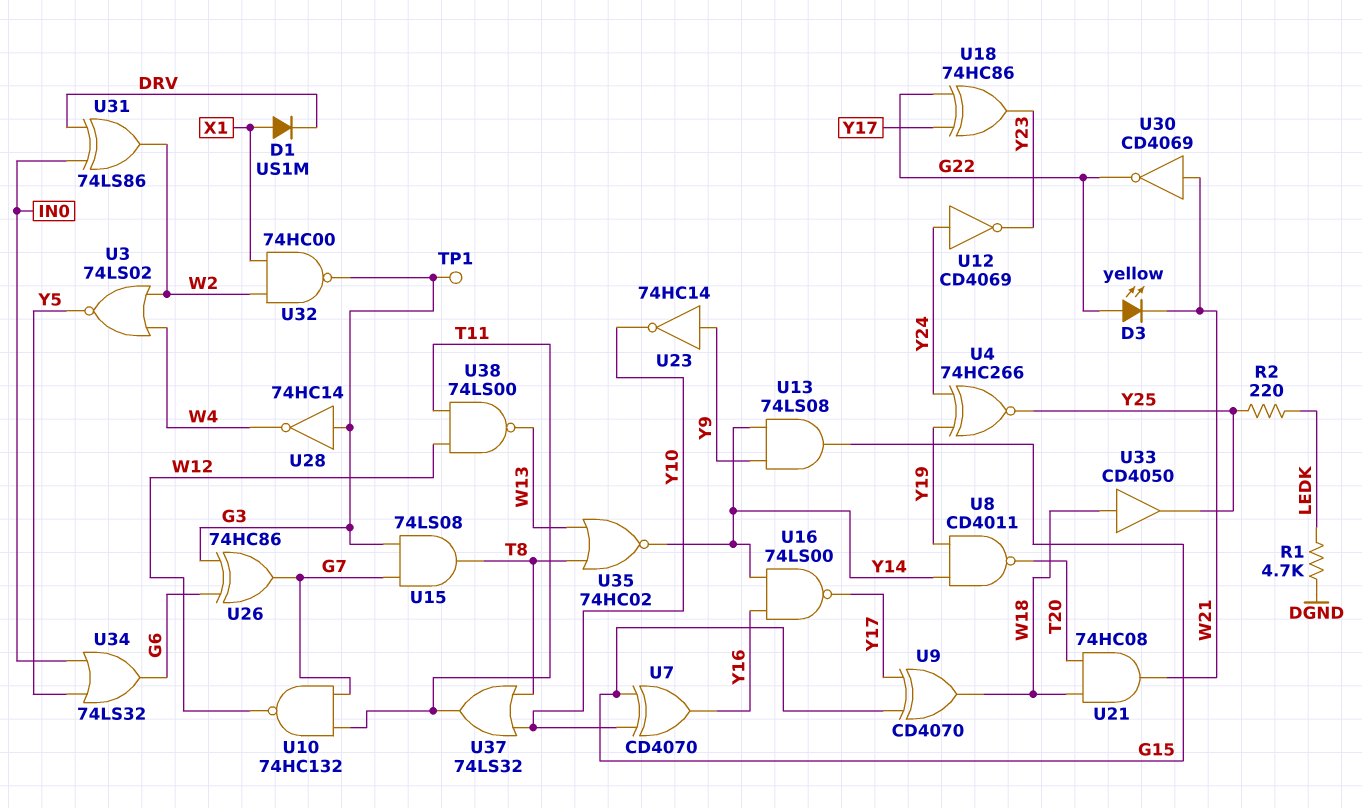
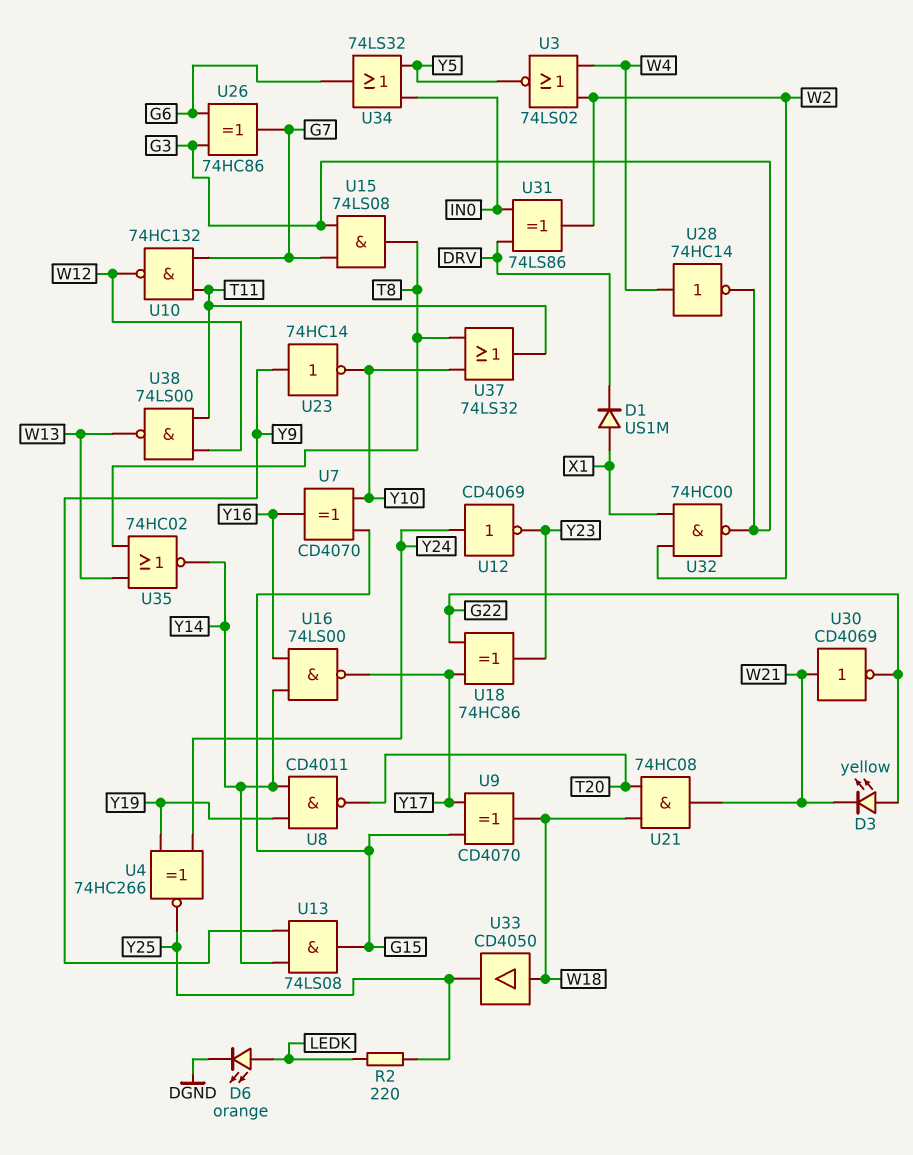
D6: none -> LED orange (A LEDK, K DGND)
R1: 4.7k (DGND, LEDK) -> none
TP1: test point (G3) -> none
U28: NOT 74HC14 (in G3, out W4) -> NOT 74HC14 (in W4, out G3)

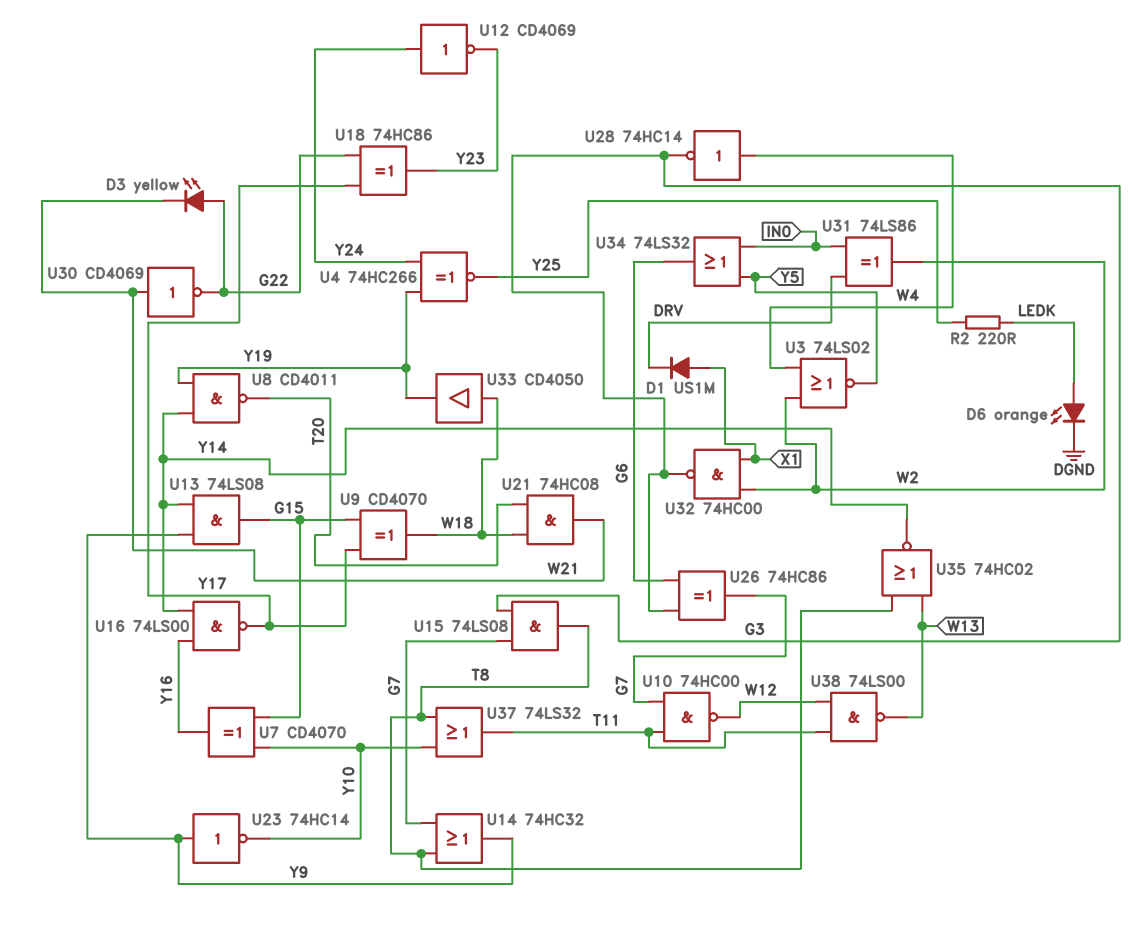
U10: NAND 74HC132 (in G7, in T11, out W12) -> NAND 74HC00 (in G7, in T11, out W12)
U14: none -> OR 74HC32 (in G7, in T8, out Y9)
U33: buffer CD4050 (in W18, out Y25) -> buffer CD4050 (in W18, out Y19)

